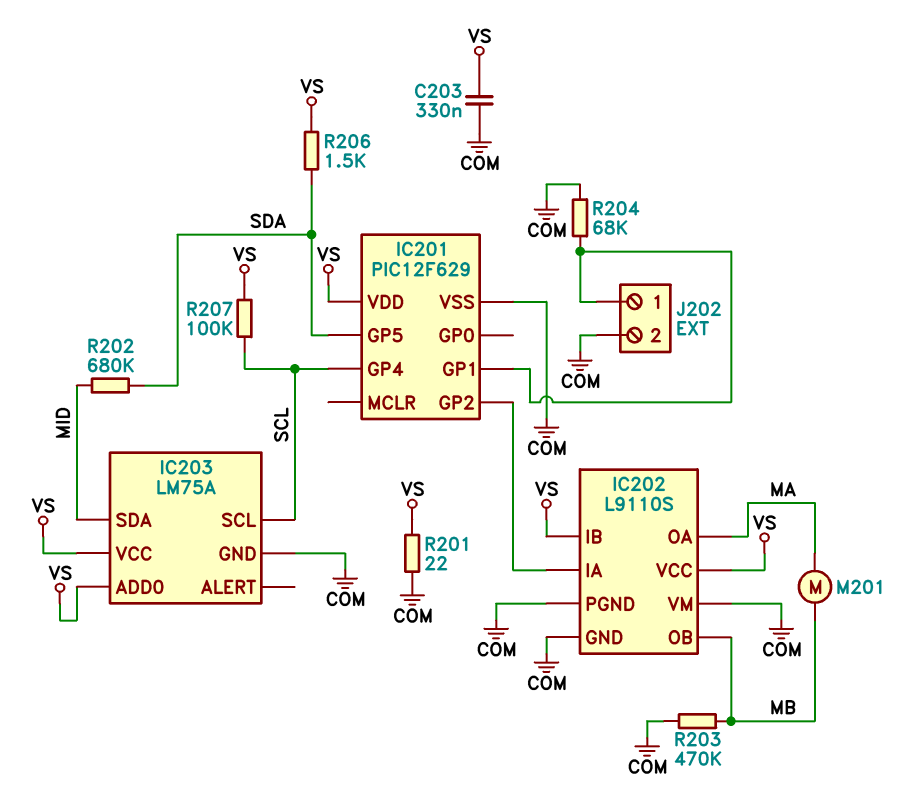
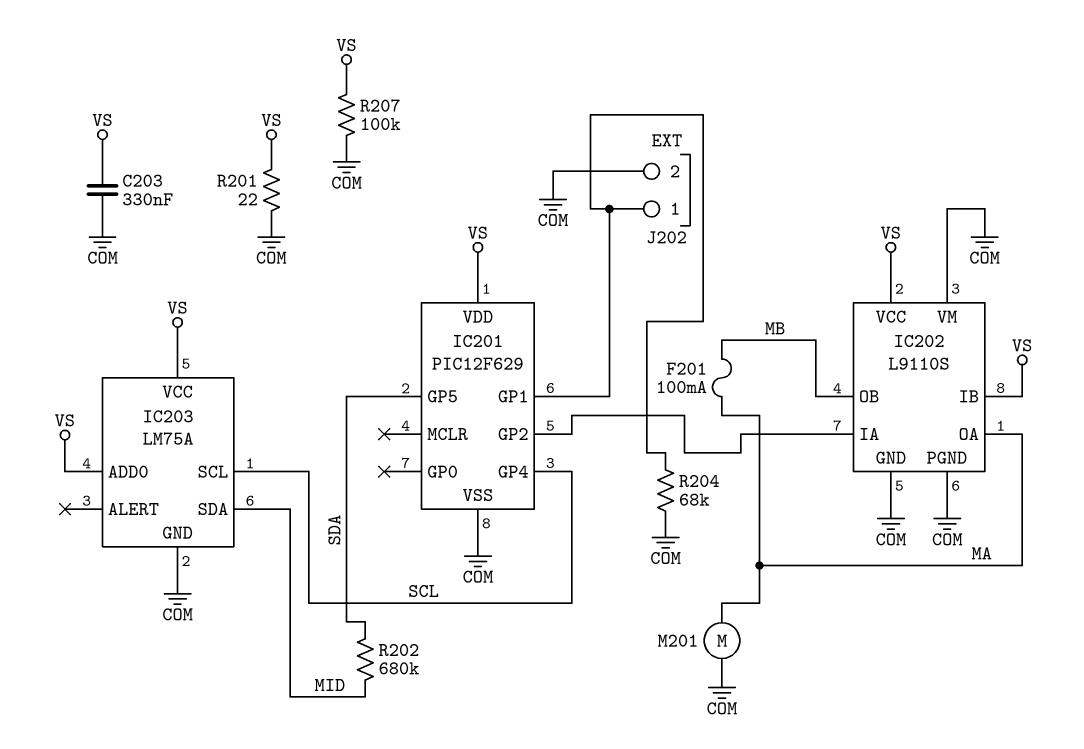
F201: none -> 100mA (MA, MB)
M201: motor (MA, MB) -> motor (COM, MA)
R203: 470k (COM, MB) -> none
R206: 1.5k (SDA, VS) -> none
R207: 100k (SCL, VS) -> 100k (COM, VS)

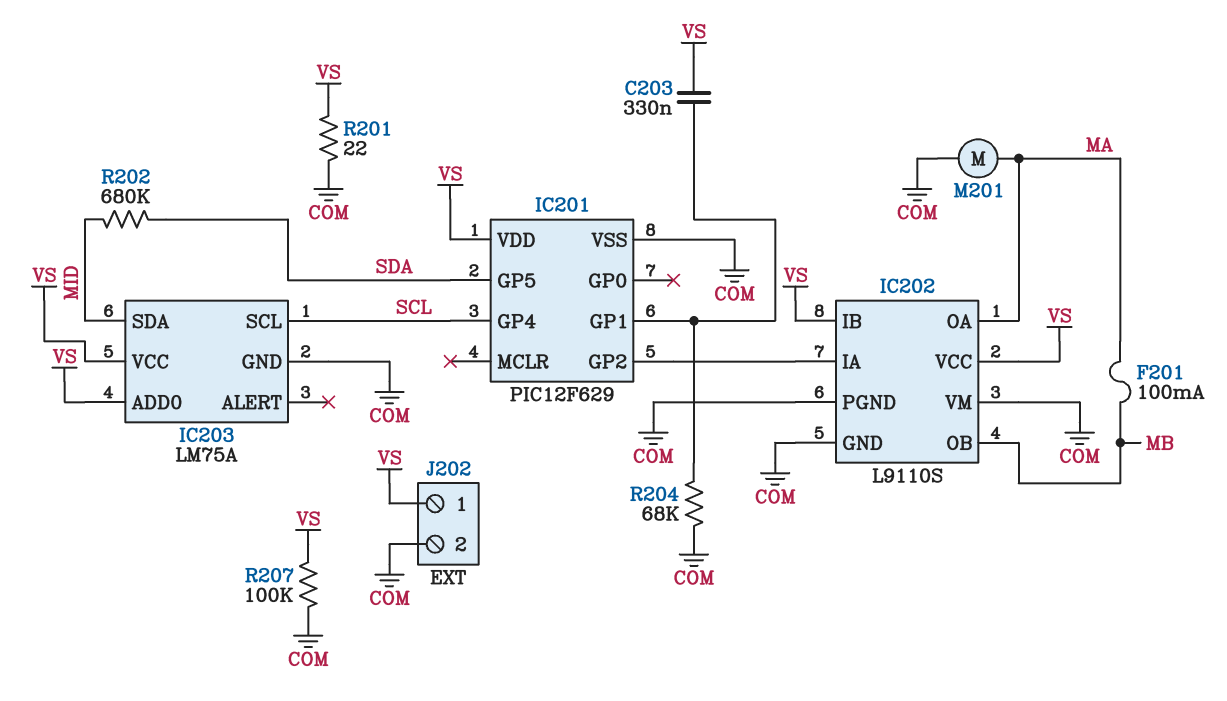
C203: 330nF (COM, VS) -> 330nF (IC201/GP1, VS)
J202 pin 1: IC201/GP1 -> VS

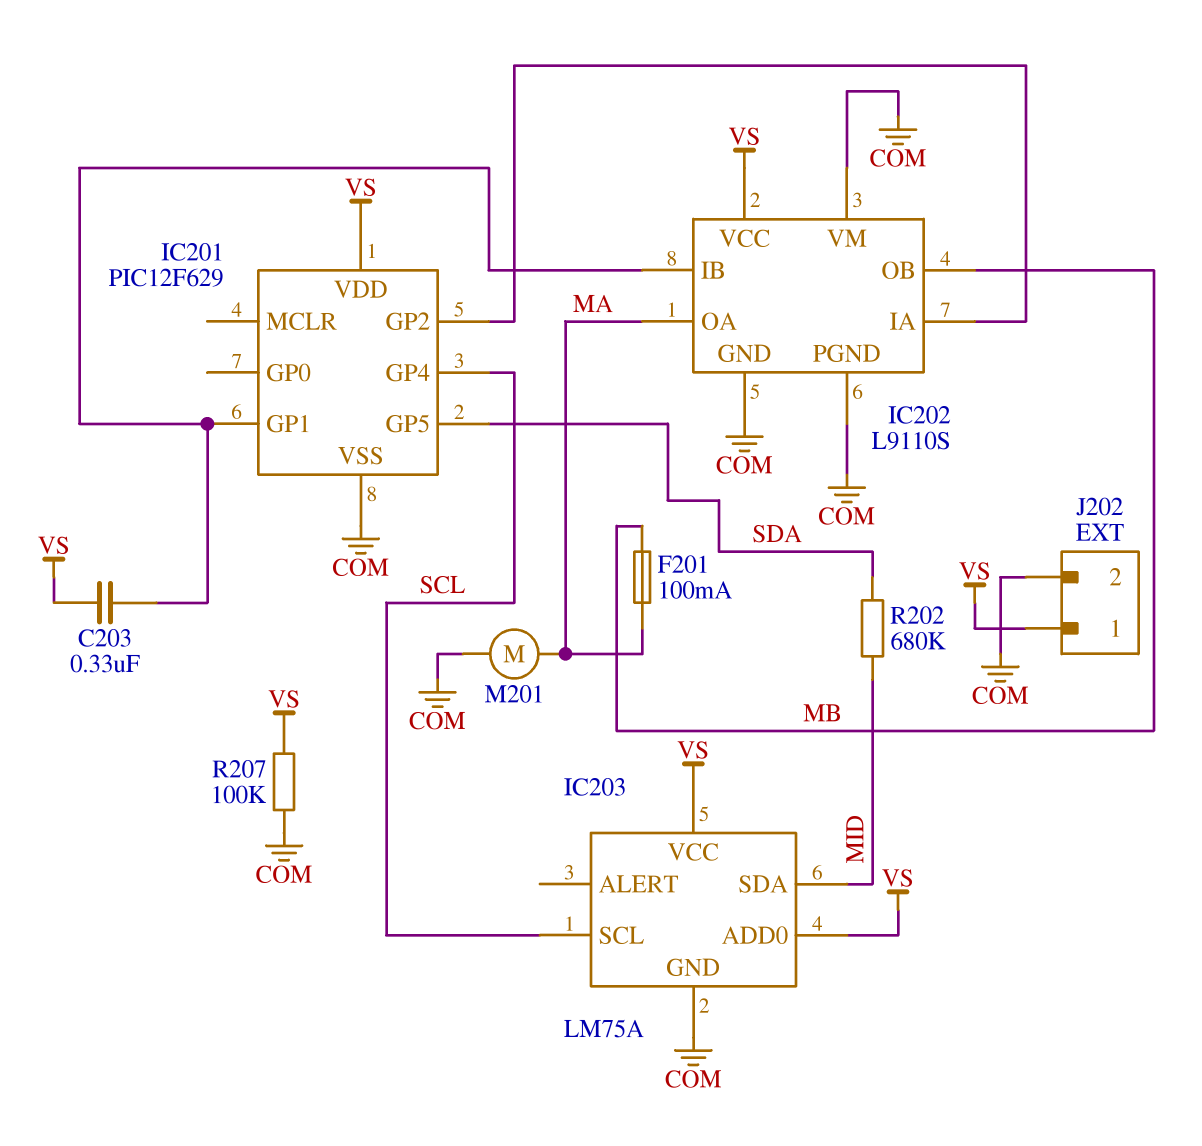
IC202 pin IB: VS -> IC201/GP1
R201: 22 (COM, VS) -> none
R204: 68k (COM, IC201/GP1) -> none

